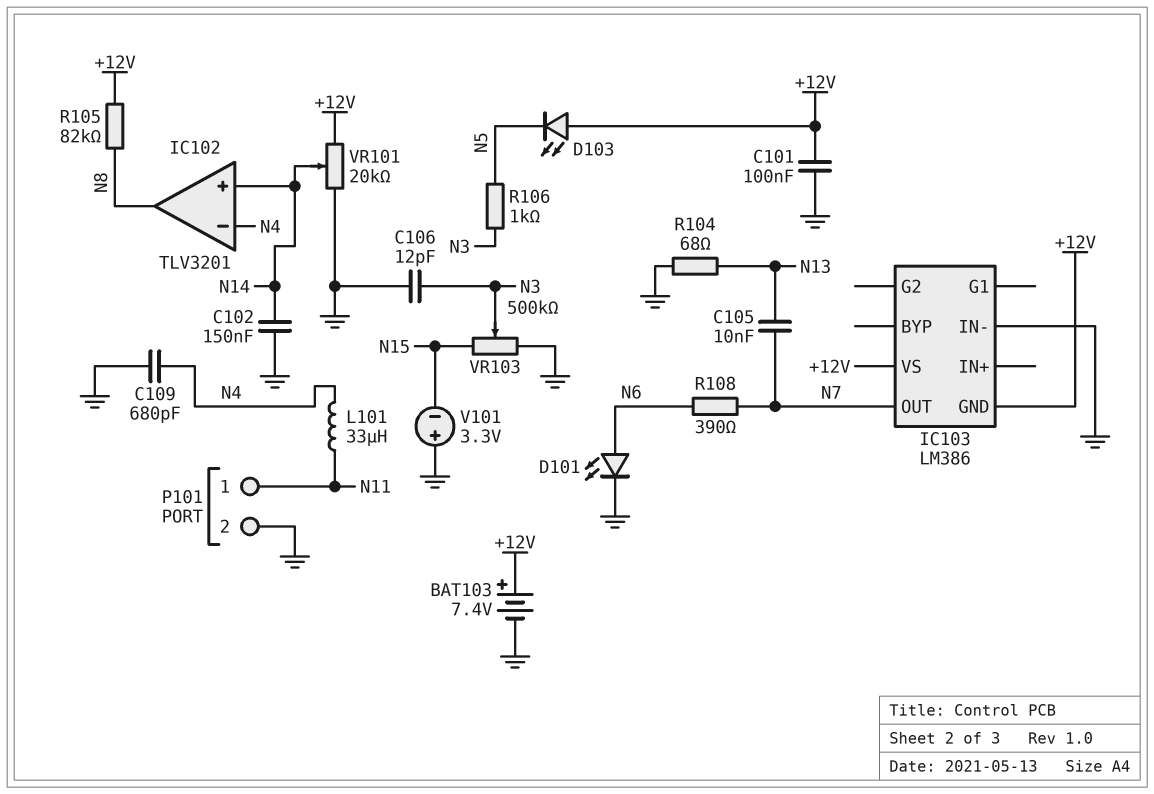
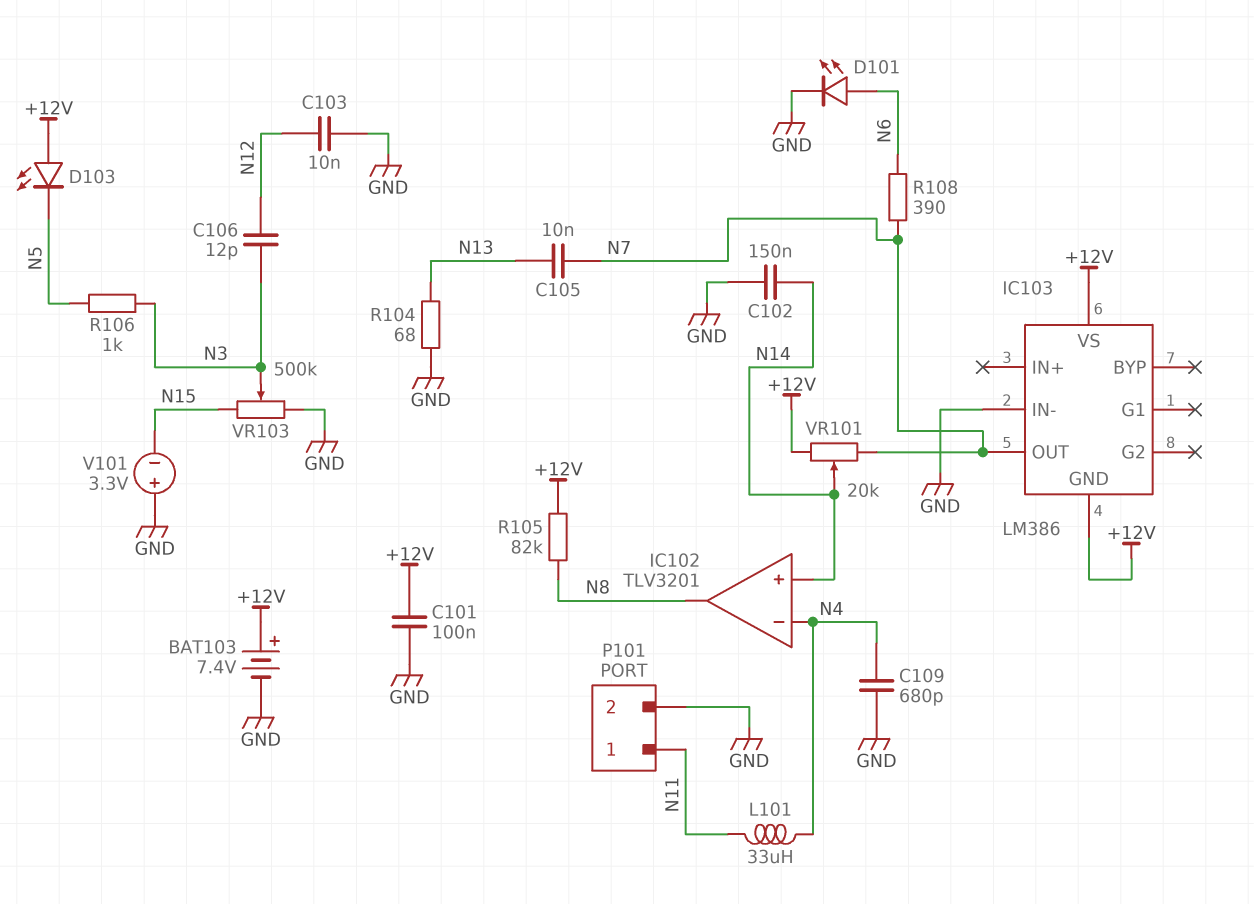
C103: none -> 10nF (GND, N12)
C106: 12pF (GND, N3) -> 12pF (N3, N12)
VR101: 20k (+12V, GND, wiper N14) -> 20k (+12V, N7, wiper N14)

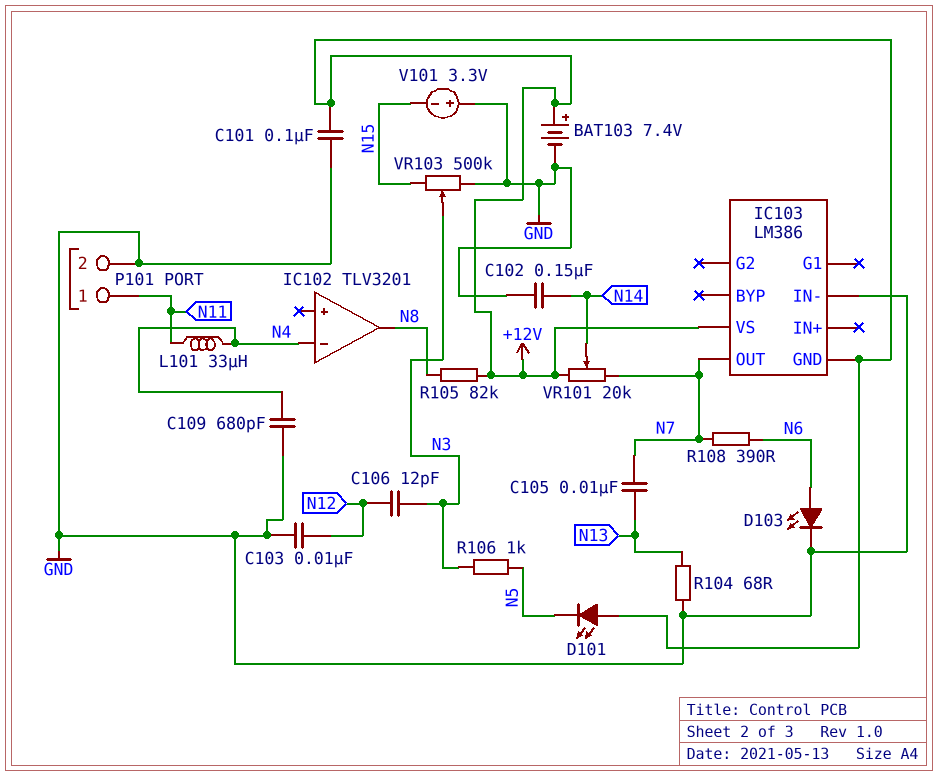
D101: LED (A N6, K GND) -> LED (A +12V, K N5)
D103: LED (A +12V, K N5) -> LED (A N6, K GND)
IC102 pin in+: N14 -> none

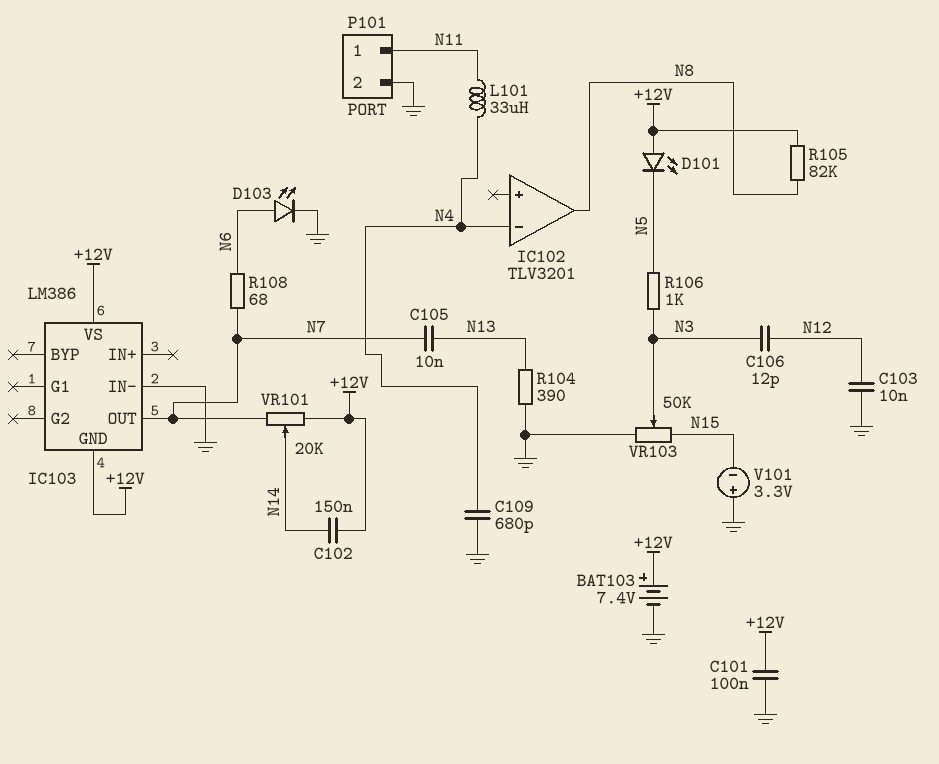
C102: 150nF (GND, N14) -> 150nF (+12V, N14)
R104: 68 (GND, N13) -> 390 (GND, N13)
R108: 390 (N6, N7) -> 68 (N6, N7)
VR103: 500k (GND, N15, wiper N3) -> 50k (GND, N15, wiper N3)

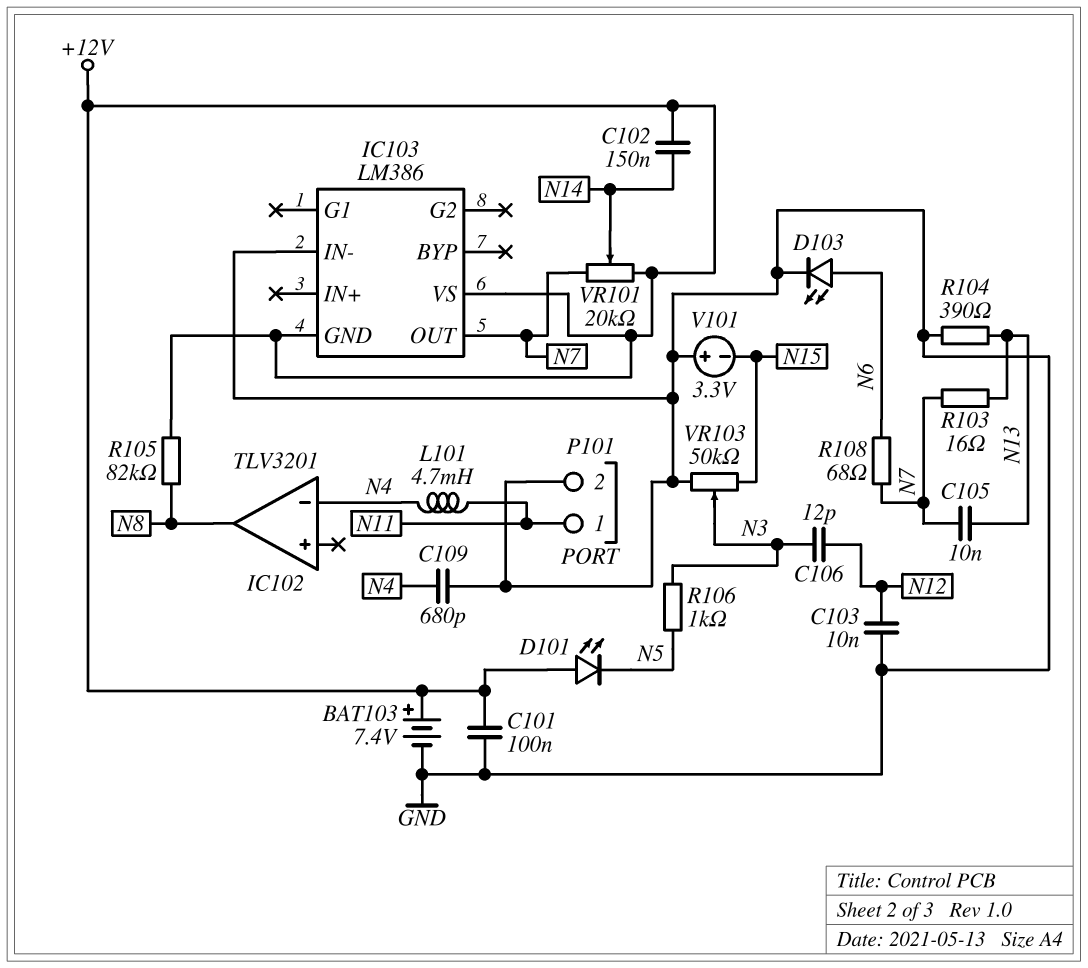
L101: 33uH (N4, N11) -> 4.7mH (N4, N11)
R103: none -> 16 (N7, N13)

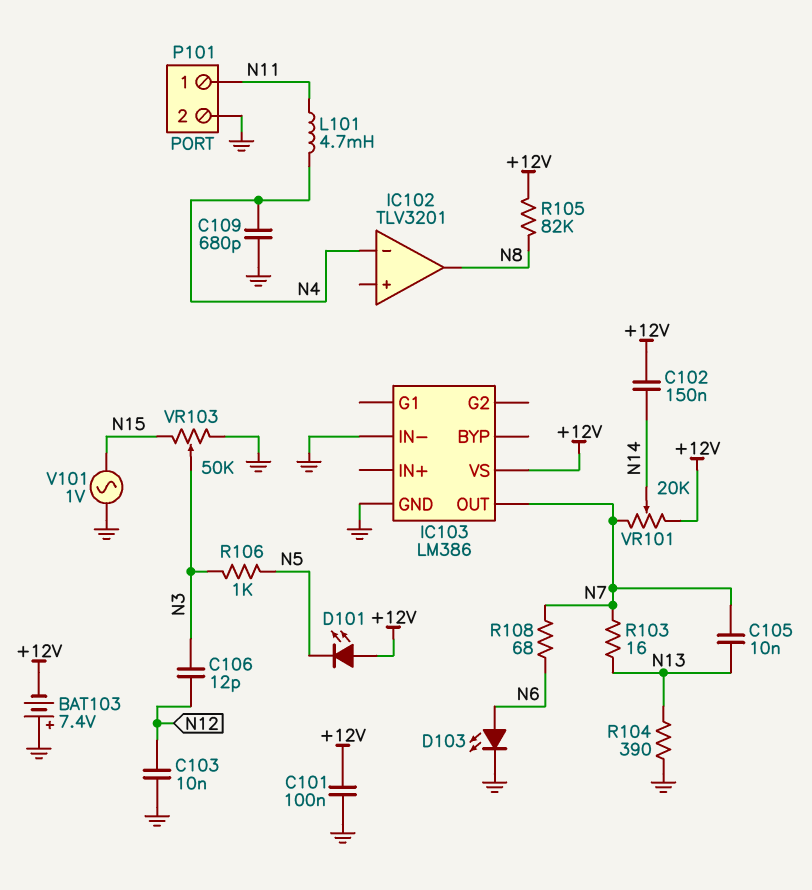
BAT103: 7.4V (plus +12V, minus GND) -> 7.4V (plus GND, minus +12V)
IC103 pin GND: +12V -> GND
V101: 3.3V (plus GND, minus N15) -> AC 1V (GND, N15)

